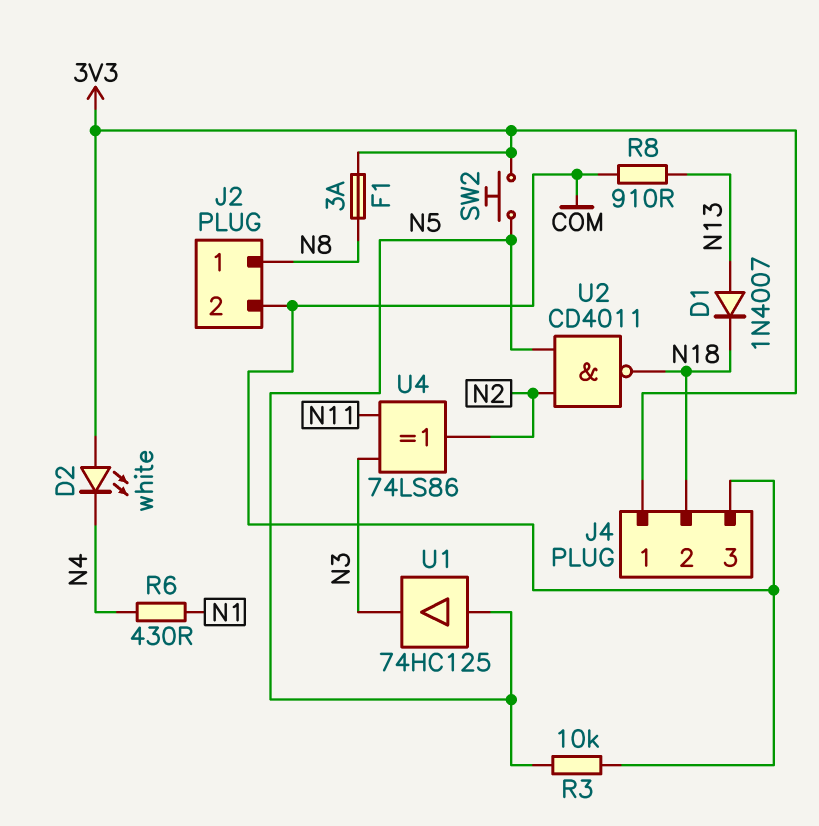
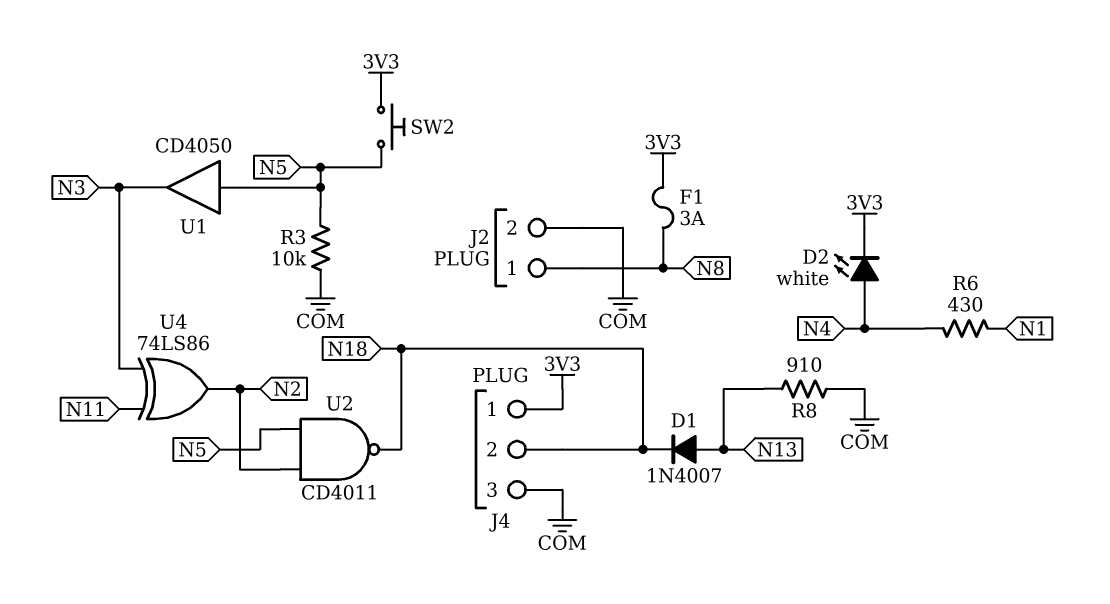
D2: LED white (A 3V3, K N4) -> LED white (A N4, K 3V3)
U1: buffer 74HC125 (in N5, out N3) -> buffer CD4050 (in N5, out N3)

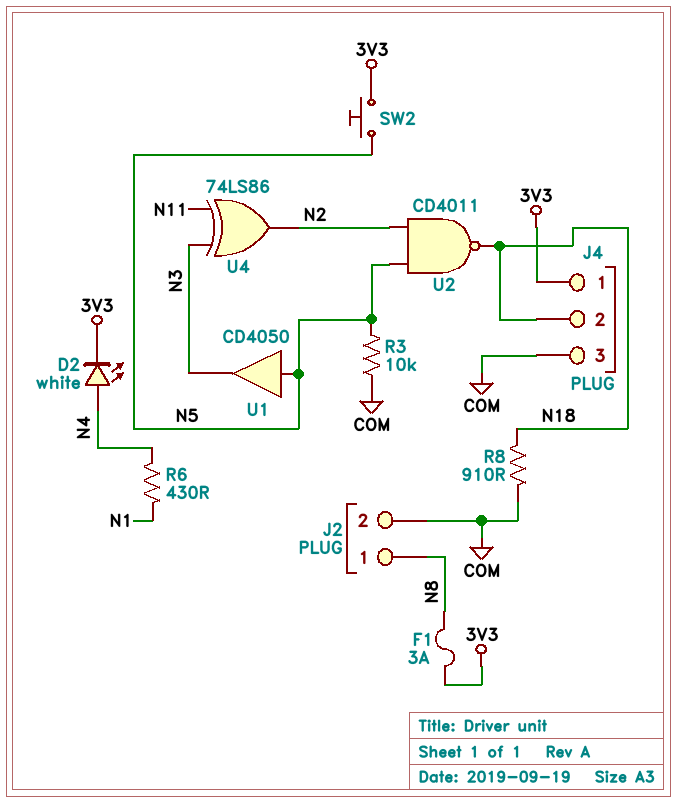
D1: diode 1N4007 (A N13, K N18) -> none
R8: 910 (COM, N13) -> 910 (COM, N18)

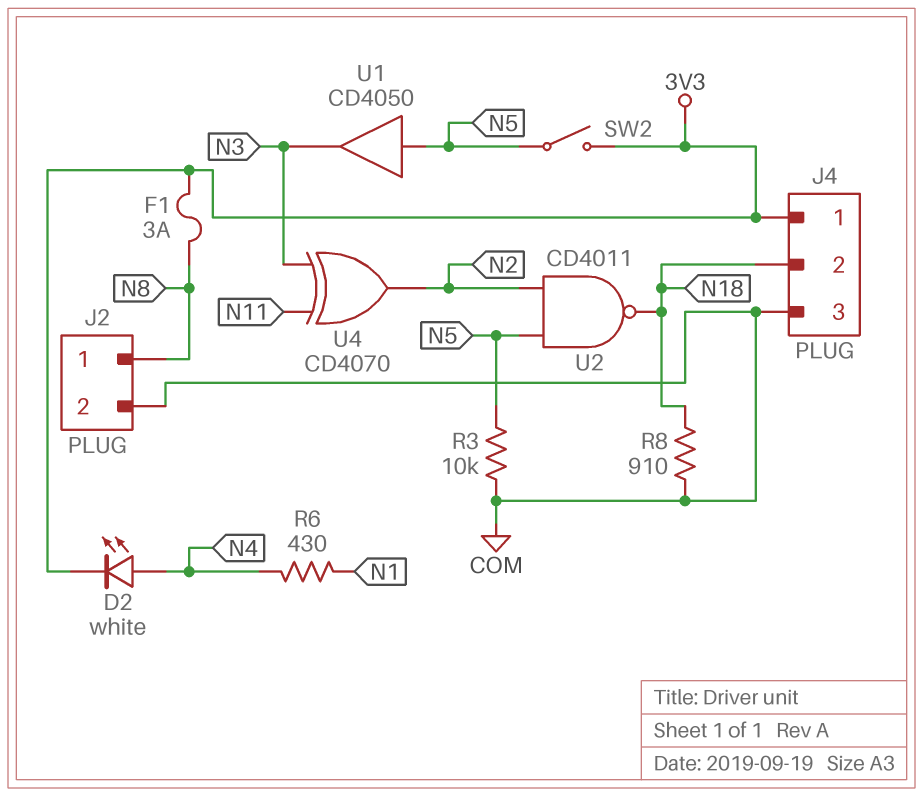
SW2: button (3V3, N5) -> switch (3V3, N5)
U4: XOR 74LS86 (in N3, in N11, out N2) -> XOR CD4070 (in N3, in N11, out N2)

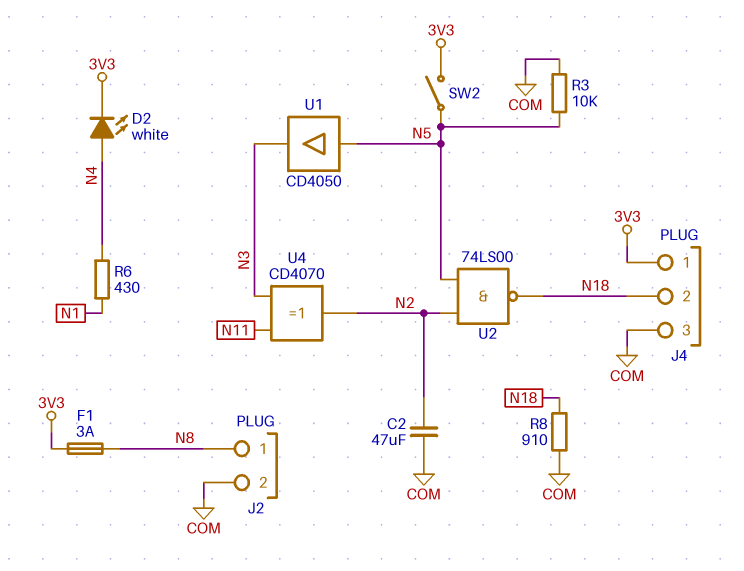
C2: none -> 47uF (COM, N2)
U2: NAND CD4011 (in N2, in N5, out N18) -> NAND 74LS00 (in N2, in N5, out N18)

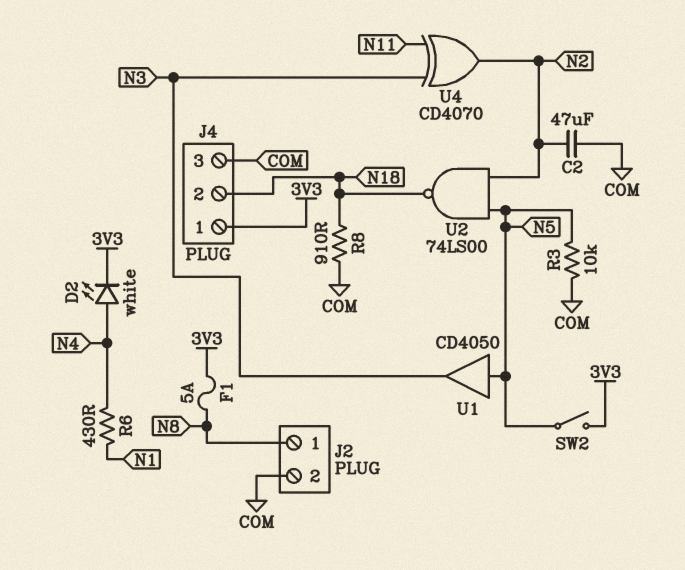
F1: 3A (3V3, N8) -> 5A (3V3, N8)

